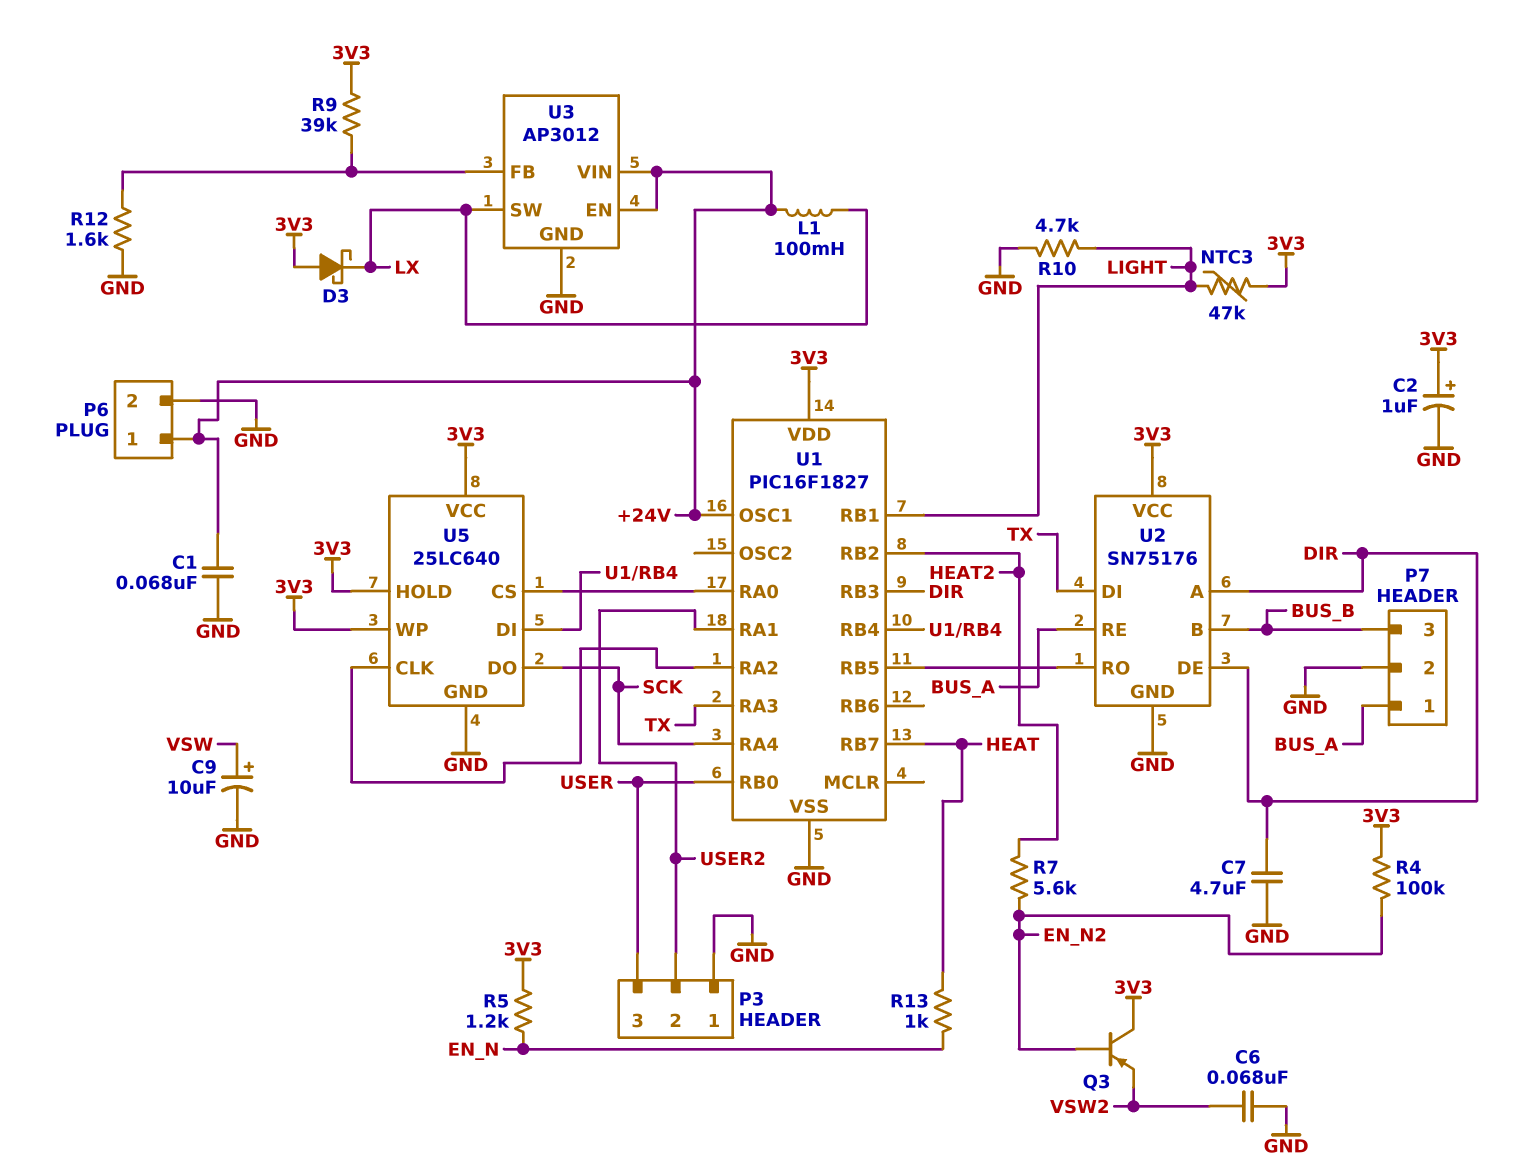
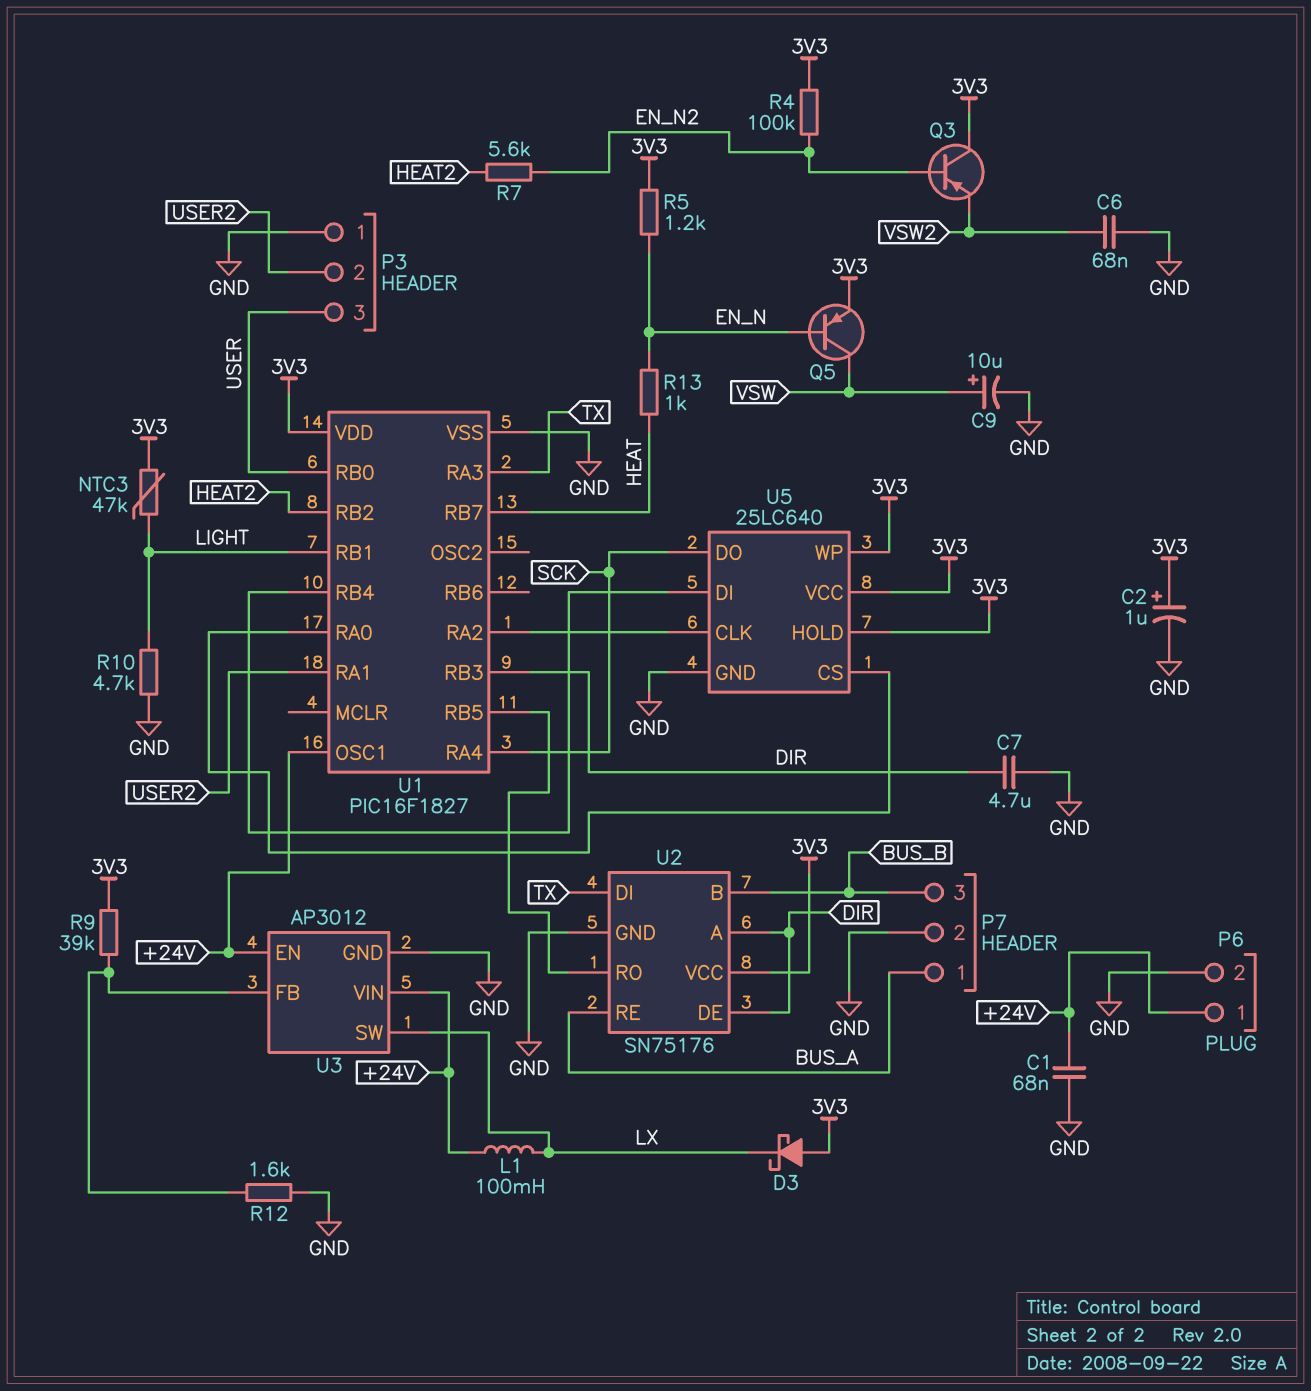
Q5: none -> PNP (B EN_N, C VSW, E 3V3)

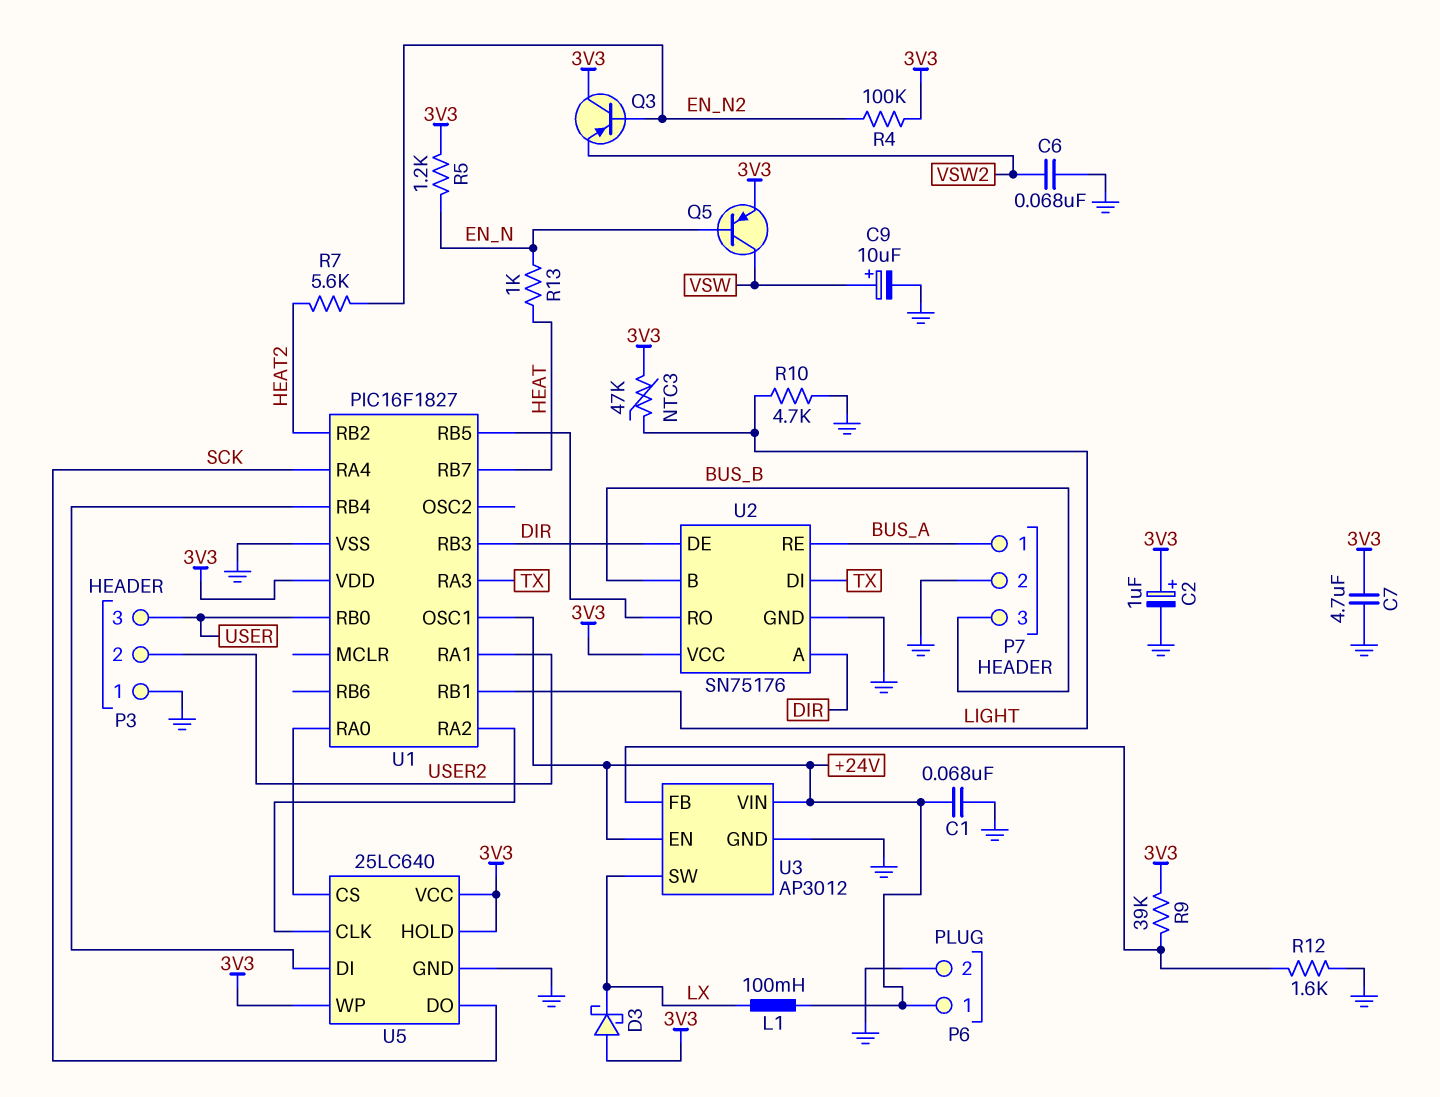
C7: 4.7uF (DIR, GND) -> 4.7uF (3V3, GND)

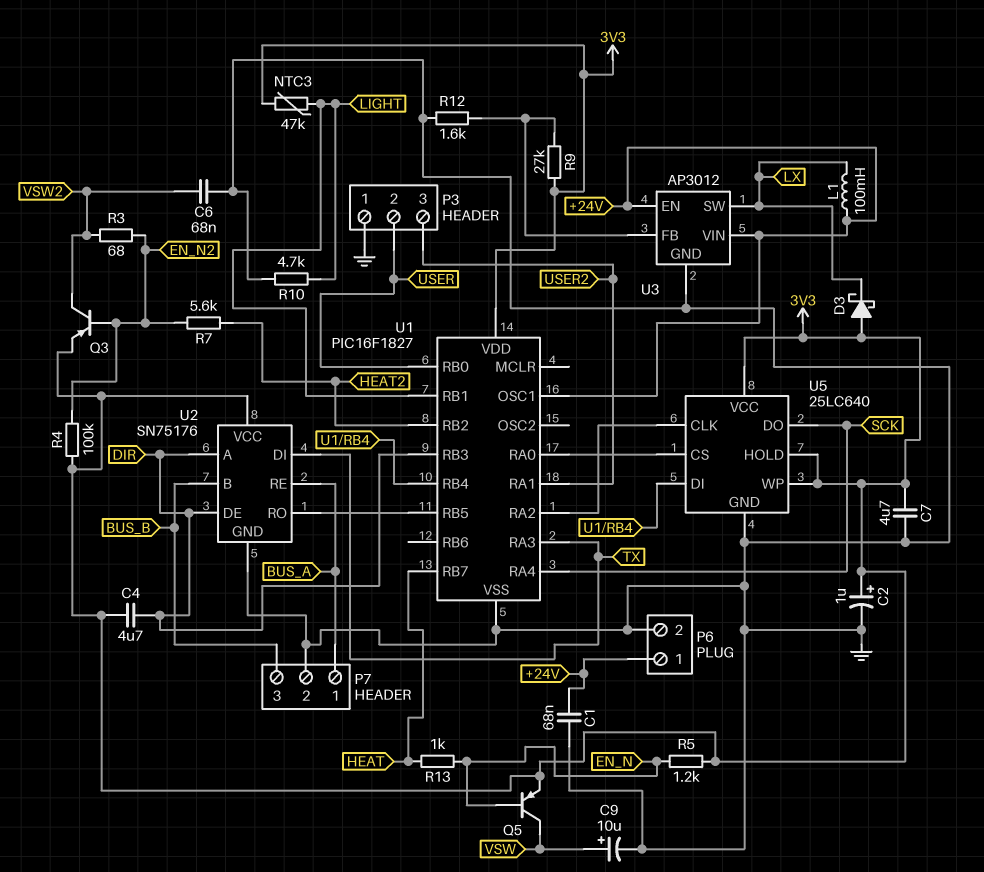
C4: none -> 4.7uF (3V3, DIR)
P3 pin 2: USER2 -> USER
P3 pin 3: USER -> USER2
Q3: PNP (B EN_N2, C 3V3, E VSW2) -> PNP (B EN_N2, C VSW2, E 3V3)
R3: none -> 68 (EN_N2, VSW2)
R9: 39k (3V3, U3/FB) -> 27k (3V3, U3/FB)

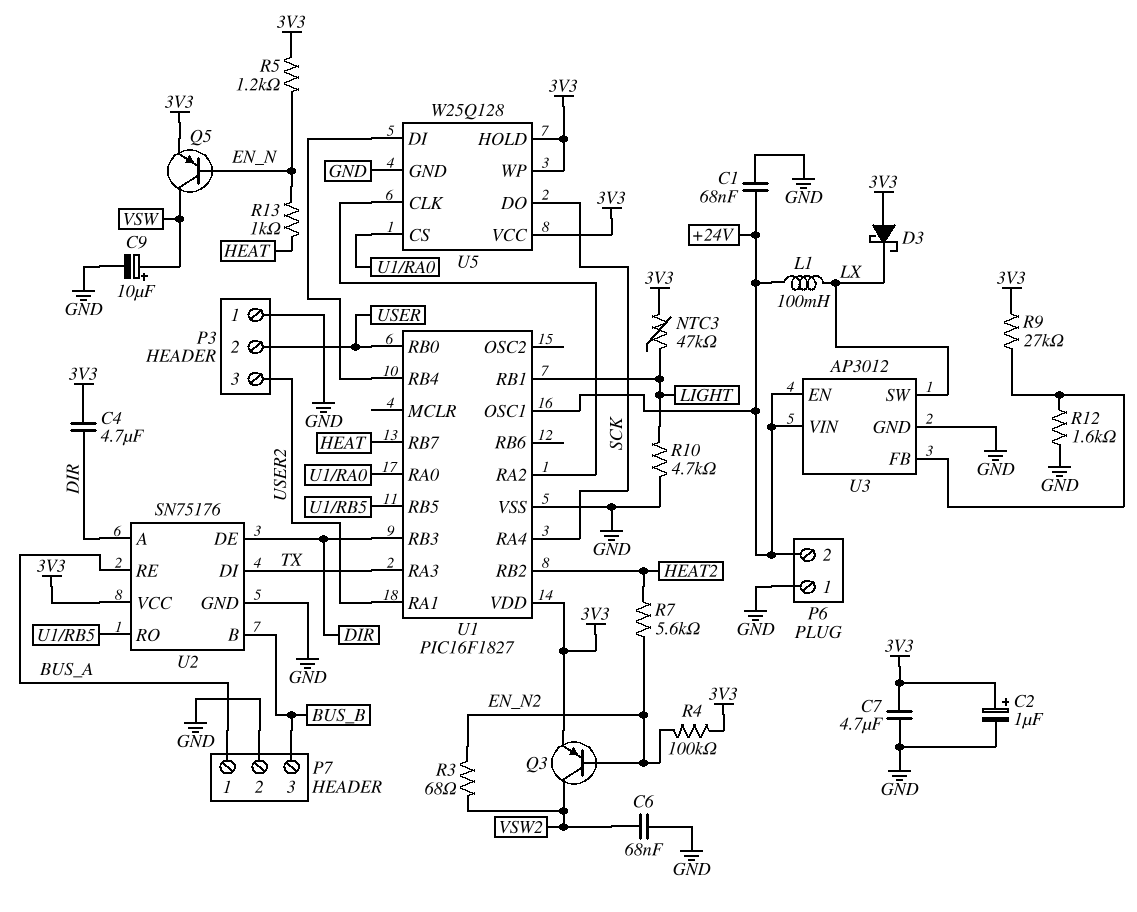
P6 pin 1: +24V -> GND
P6 pin 2: GND -> +24V
U5: 25LC640 -> W25Q128

